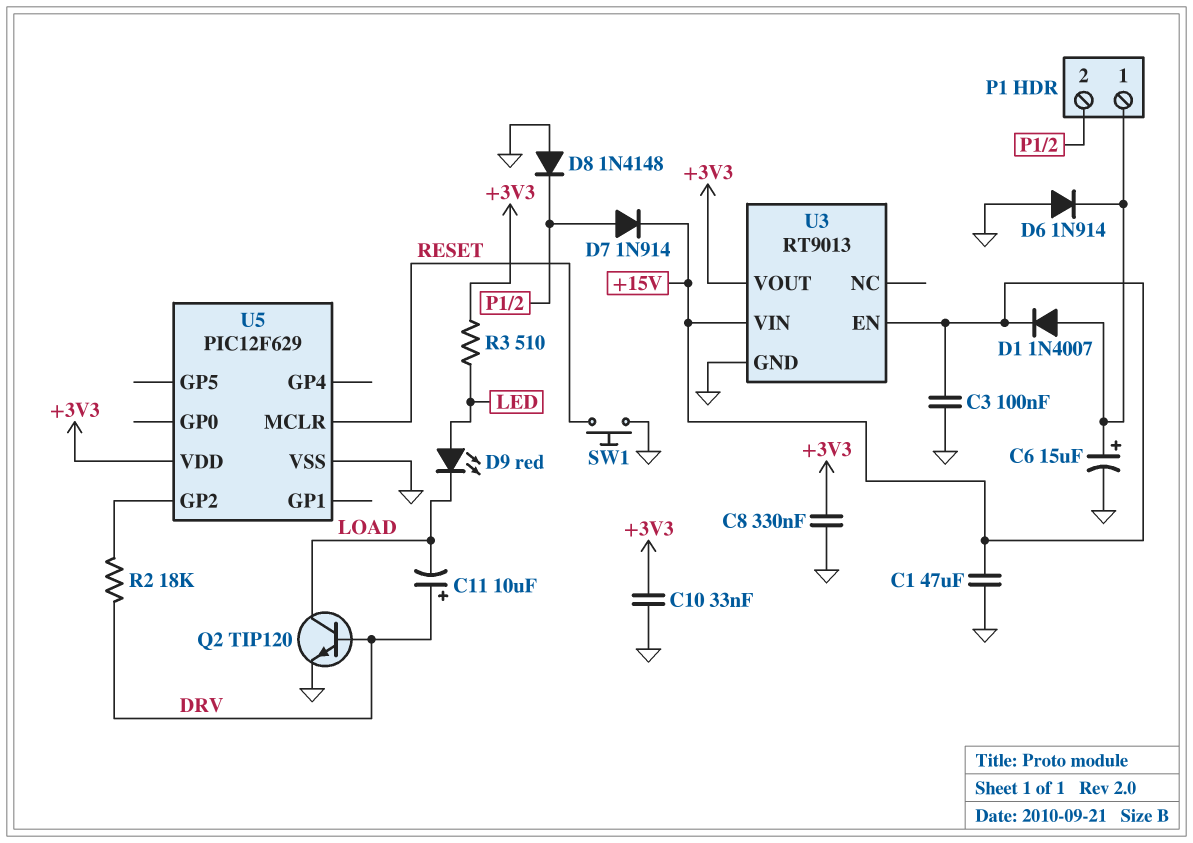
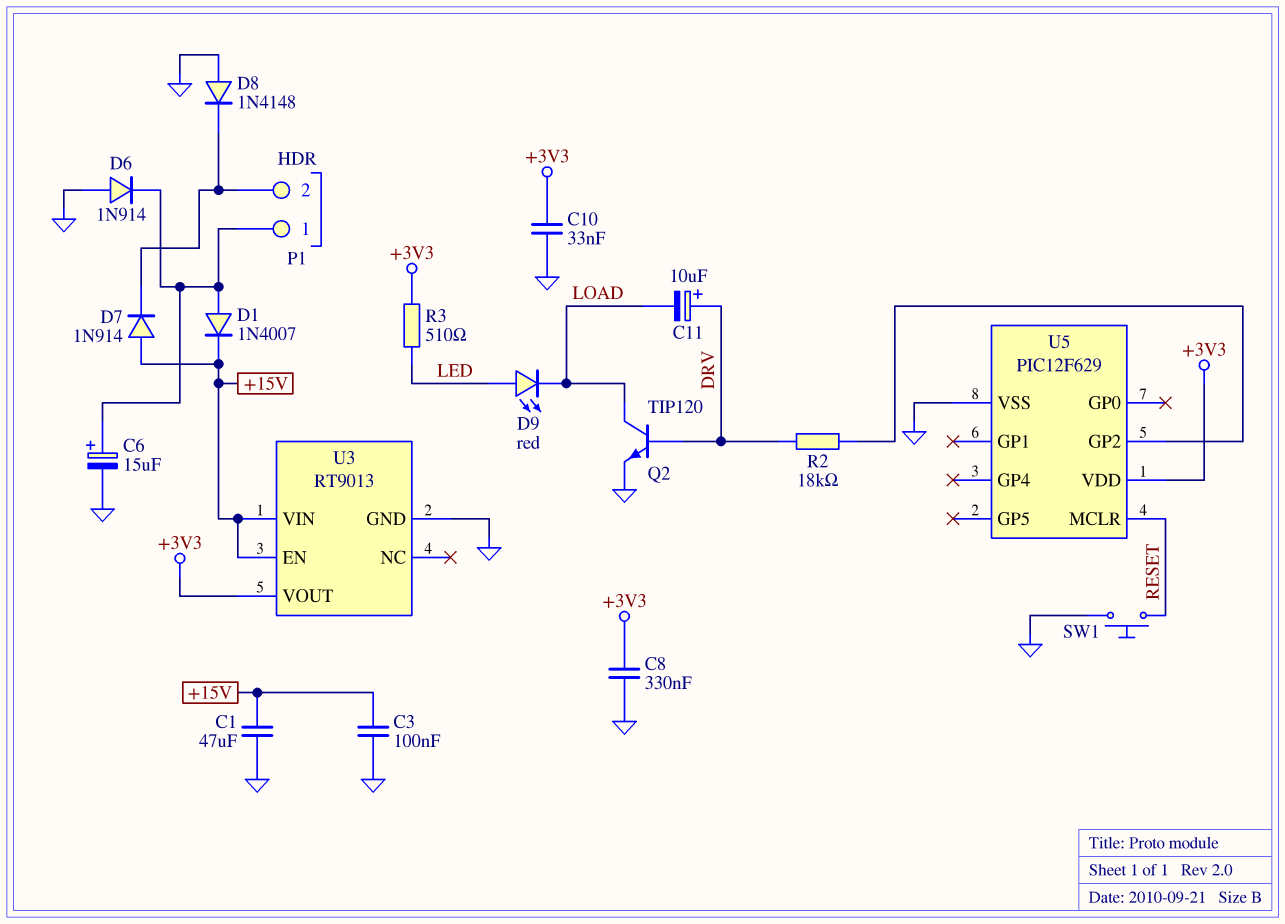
D7: diode 1N914 (A P1/2, K +15V) -> diode 1N914 (A +15V, K P1/2)

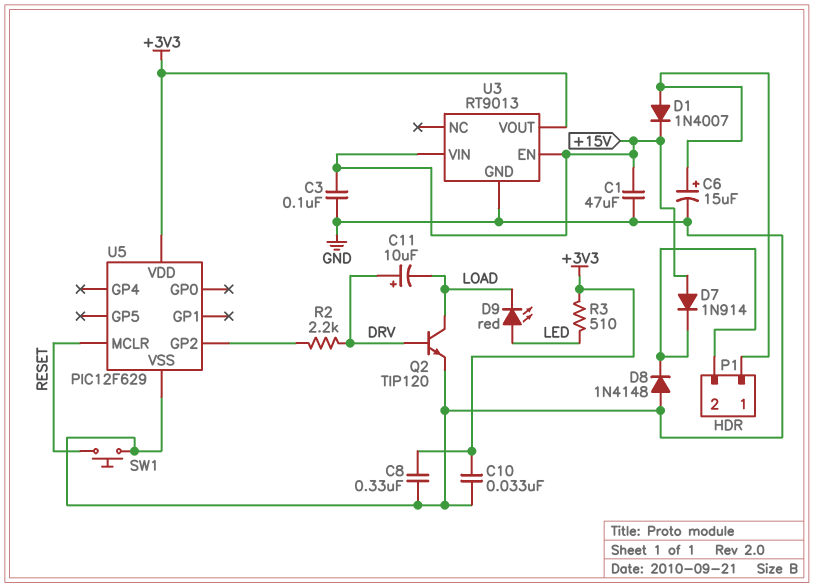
D6: diode 1N914 (A GND, K P1/1) -> none
R2: 18k (DRV, U5/GP2) -> 2.2k (DRV, U5/GP2)

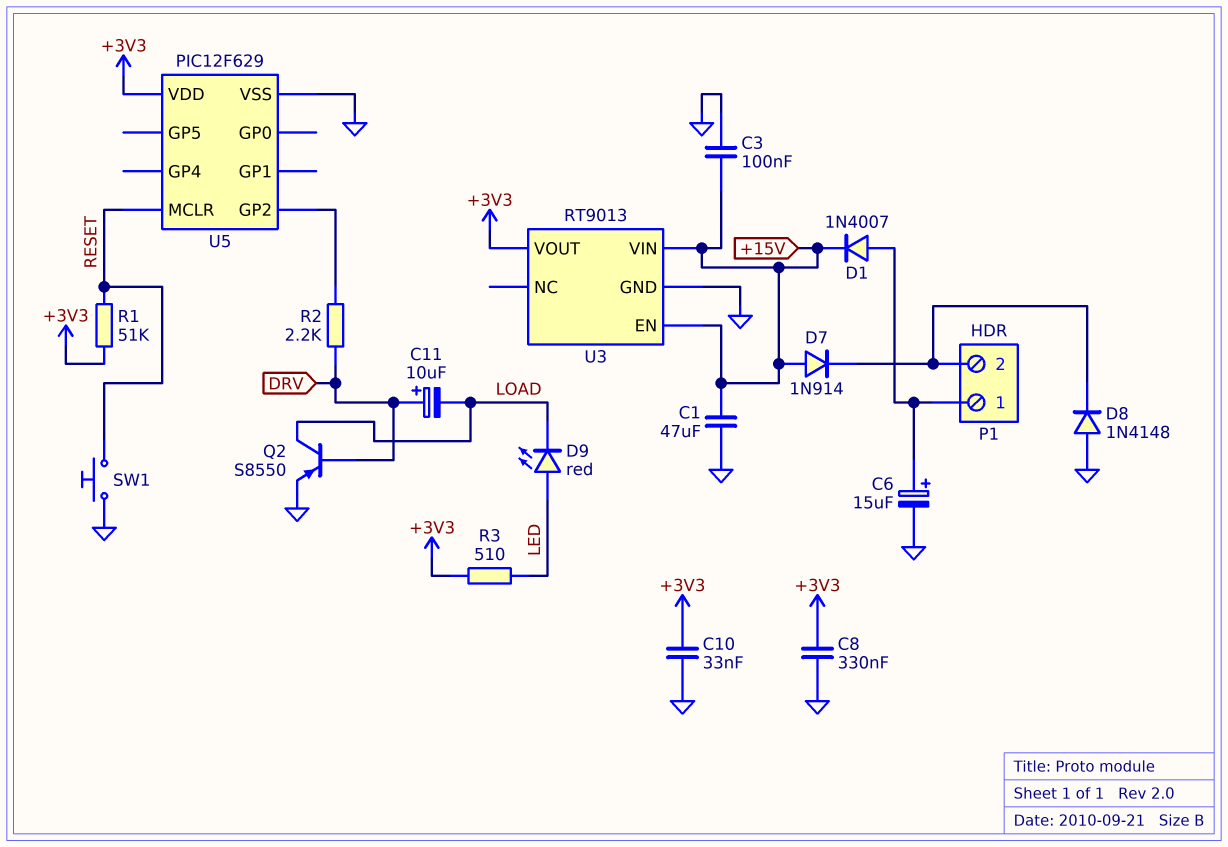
Q2: NPN TIP120 (B DRV, C LOAD, E GND) -> PNP S8550 (B DRV, C LOAD, E GND)
R1: none -> 51k (+3V3, RESET)

